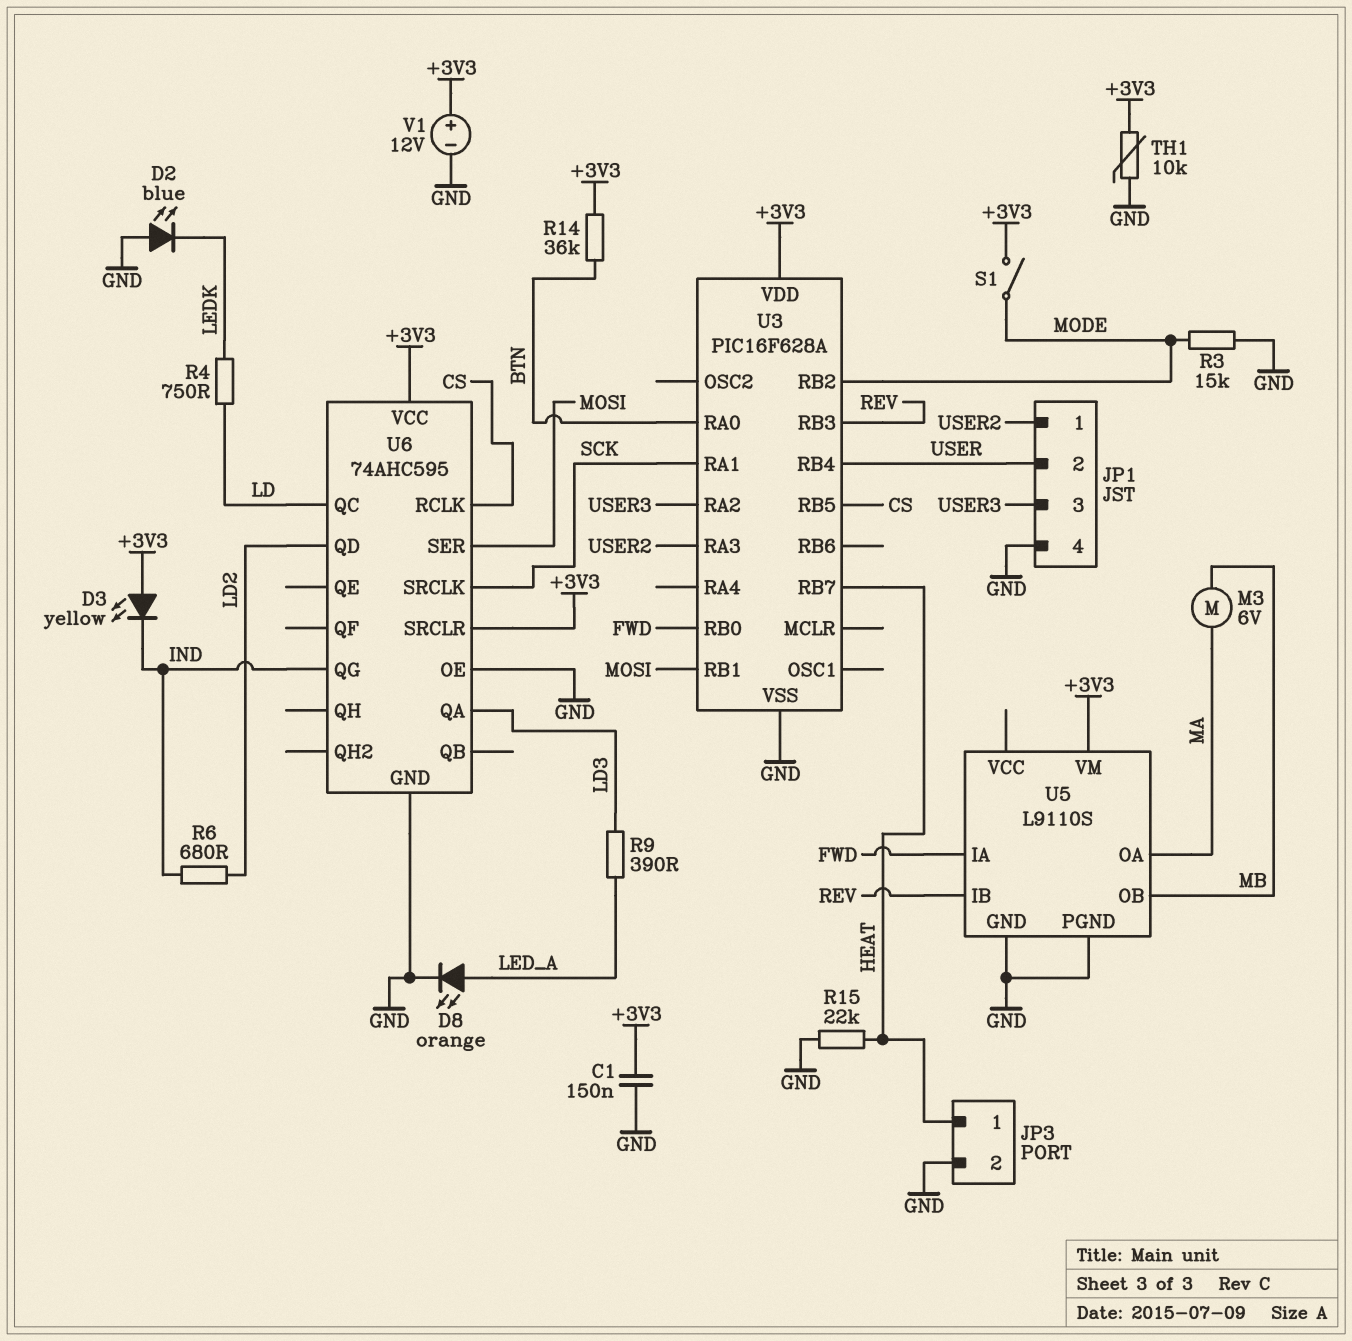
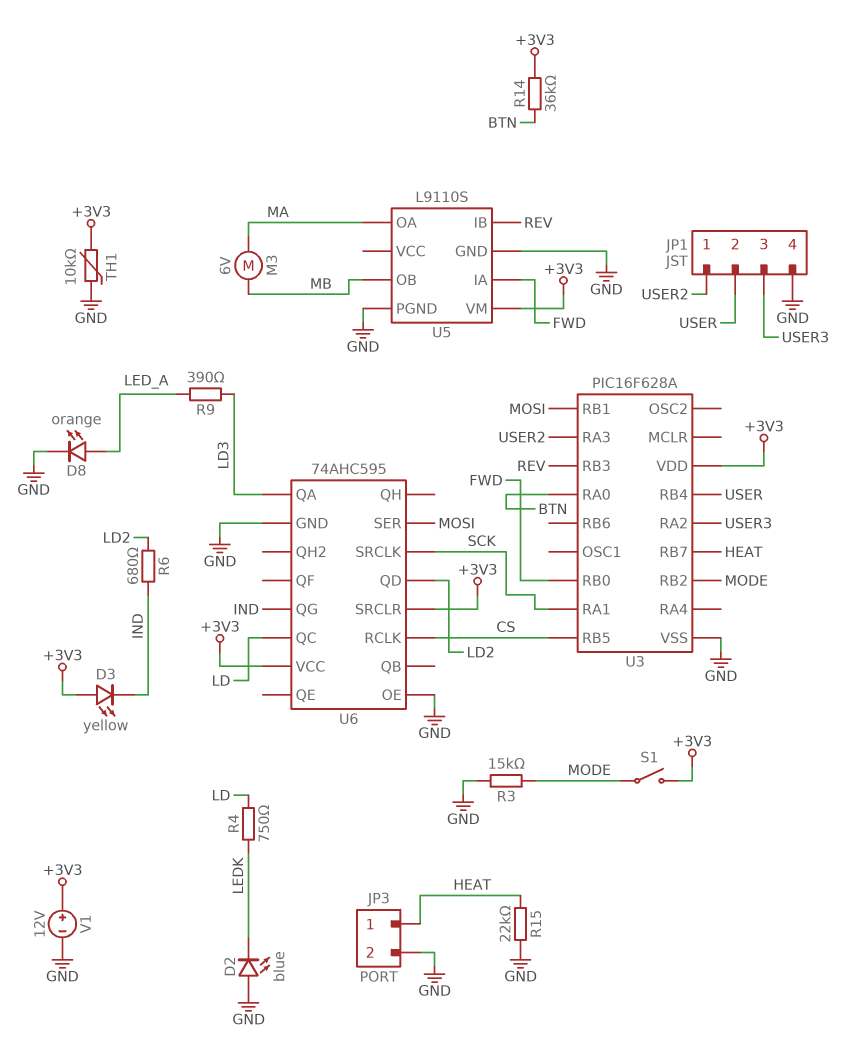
C1: 150nF (+3V3, GND) -> none

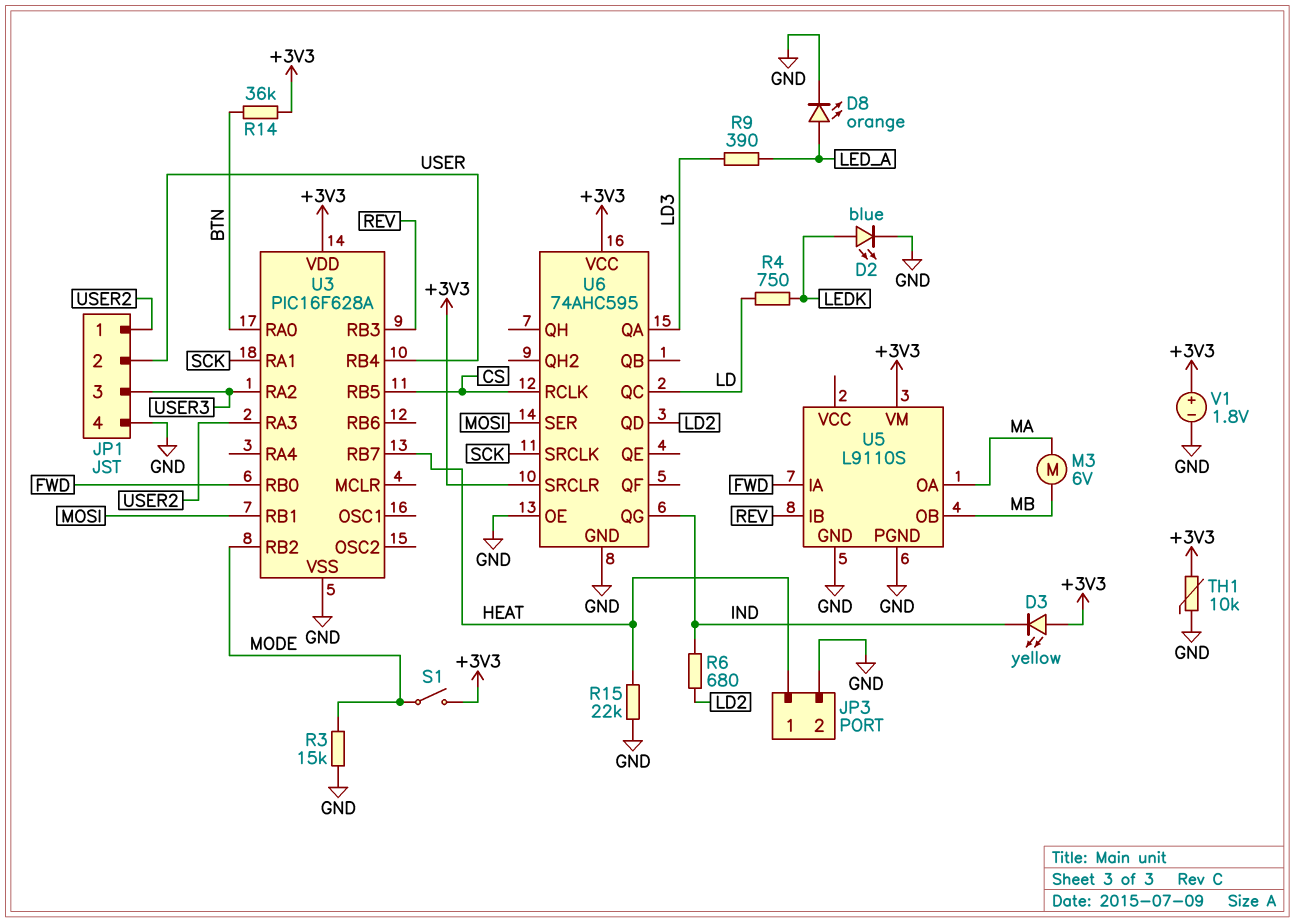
D2: LED blue (A GND, K LEDK) -> LED blue (A LEDK, K GND)
V1: 12V (plus +3V3, minus GND) -> 1.8V (plus +3V3, minus GND)

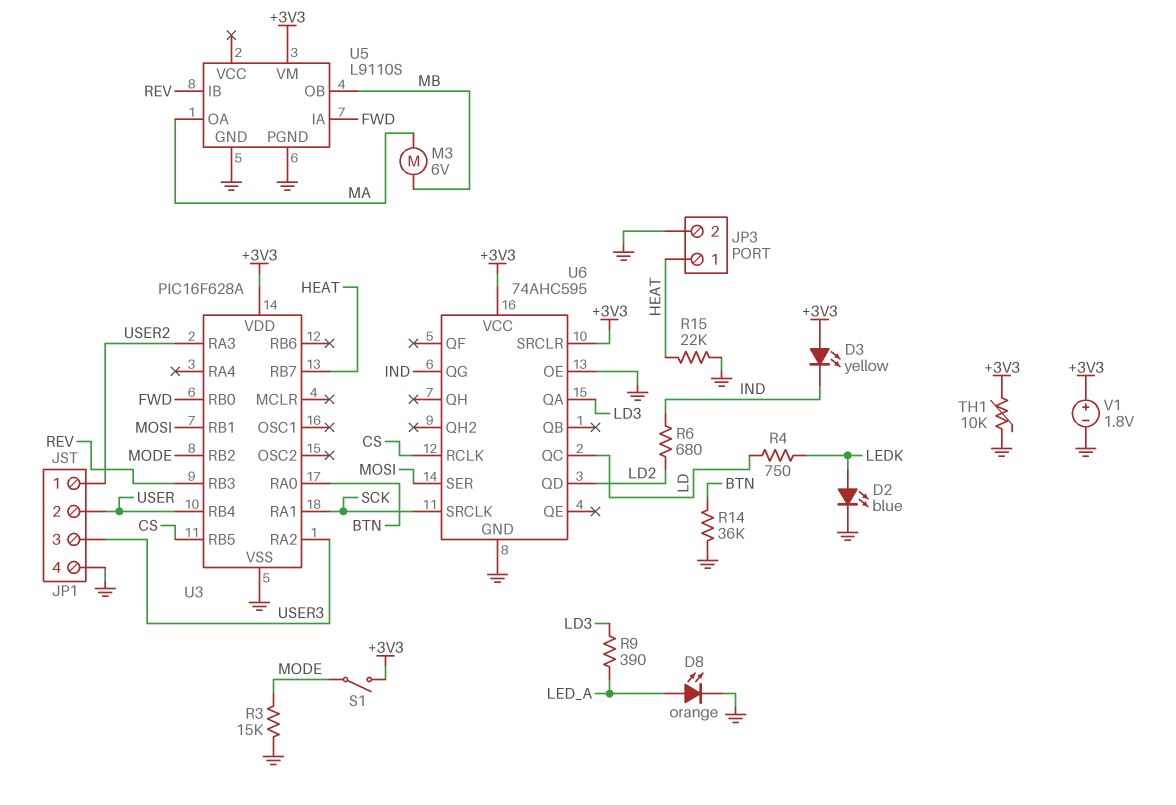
R14: 36k (+3V3, BTN) -> 36k (BTN, GND)

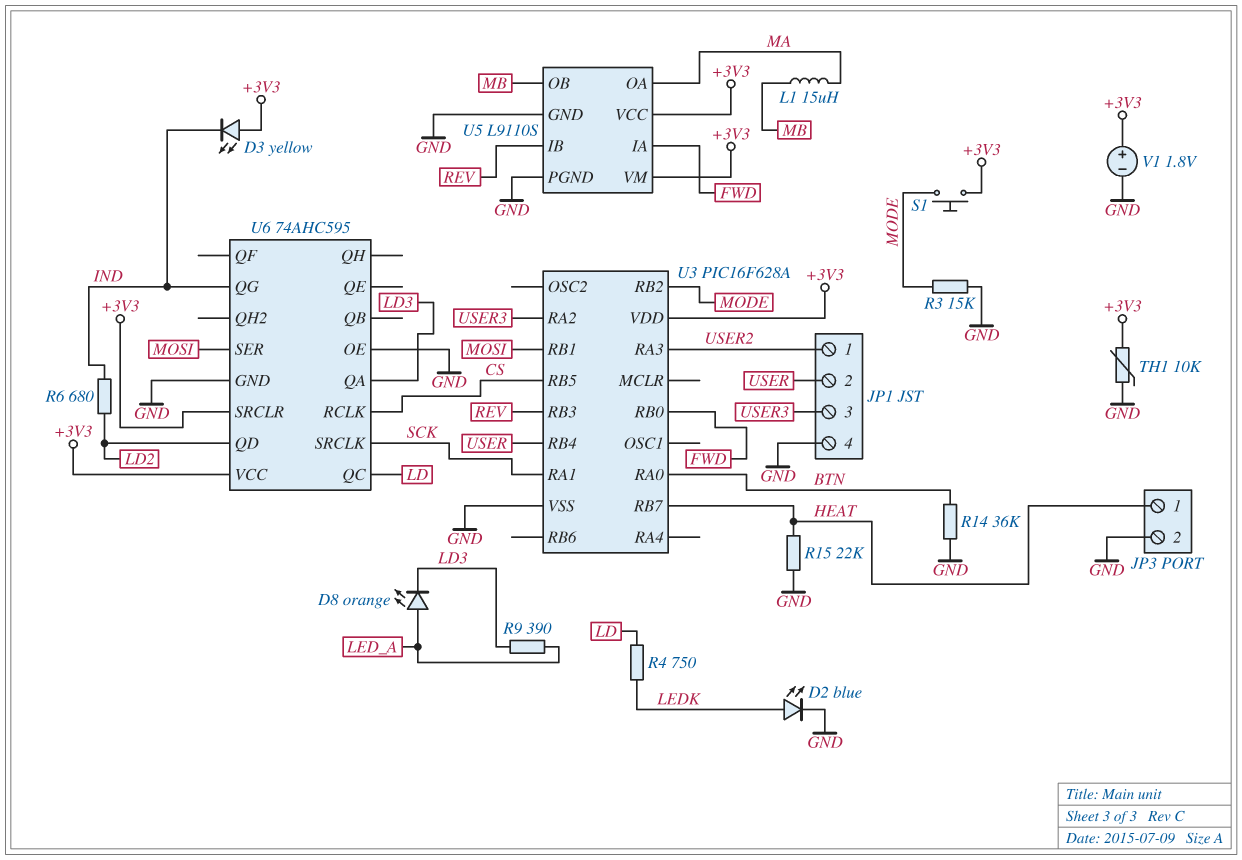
D8: LED orange (A LED_A, K GND) -> LED orange (A LED_A, K LD3)
L1: none -> 15uH (MA, MB)
M3: motor 6V (MA, MB) -> none
S1: switch (+3V3, MODE) -> button (+3V3, MODE)
U5 pin VCC: none -> +3V3

